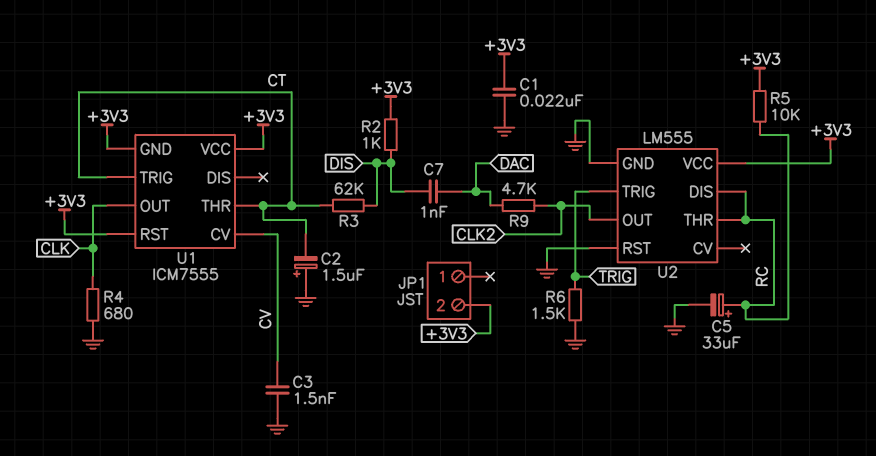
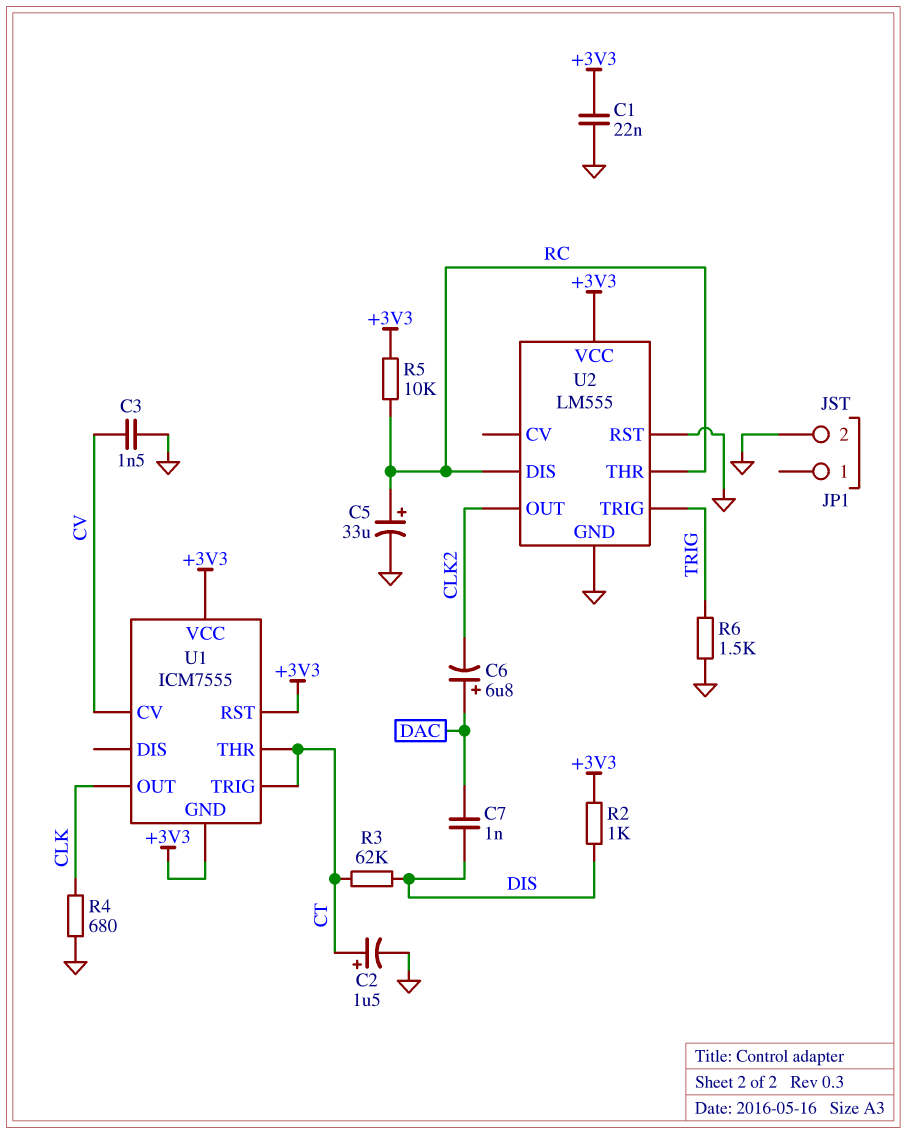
C2: 1.5uF (plus GND, minus CT) -> 1.5uF (plus CT, minus GND)
C6: none -> 6.8uF (plus DAC, minus CLK2)
JP1 pin 2: +3V3 -> GND
R9: 4.7k (CLK2, DAC) -> none

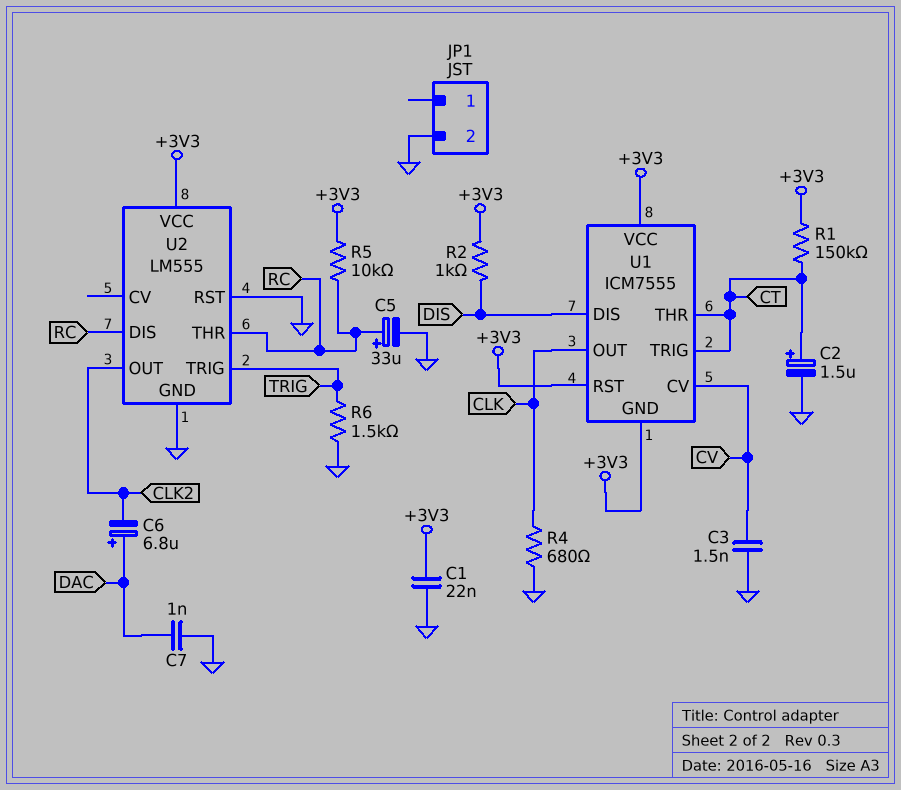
C7: 1nF (DAC, DIS) -> 1nF (DAC, GND)
R1: none -> 150k (+3V3, CT)
R3: 62k (CT, DIS) -> none
U1 pin DIS: none -> DIS

